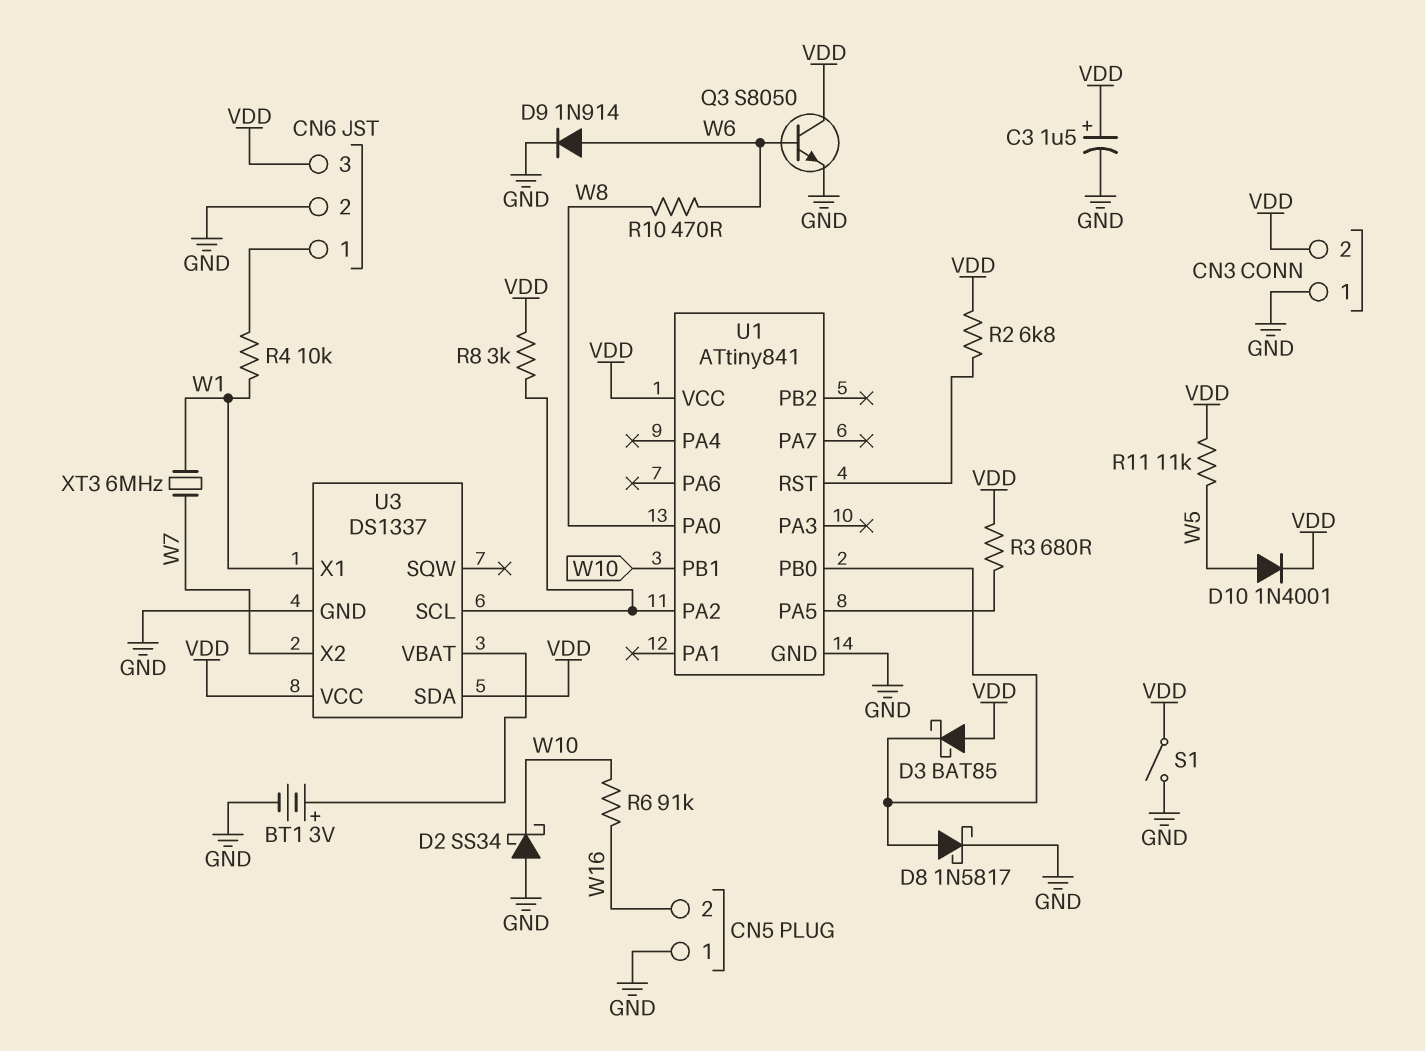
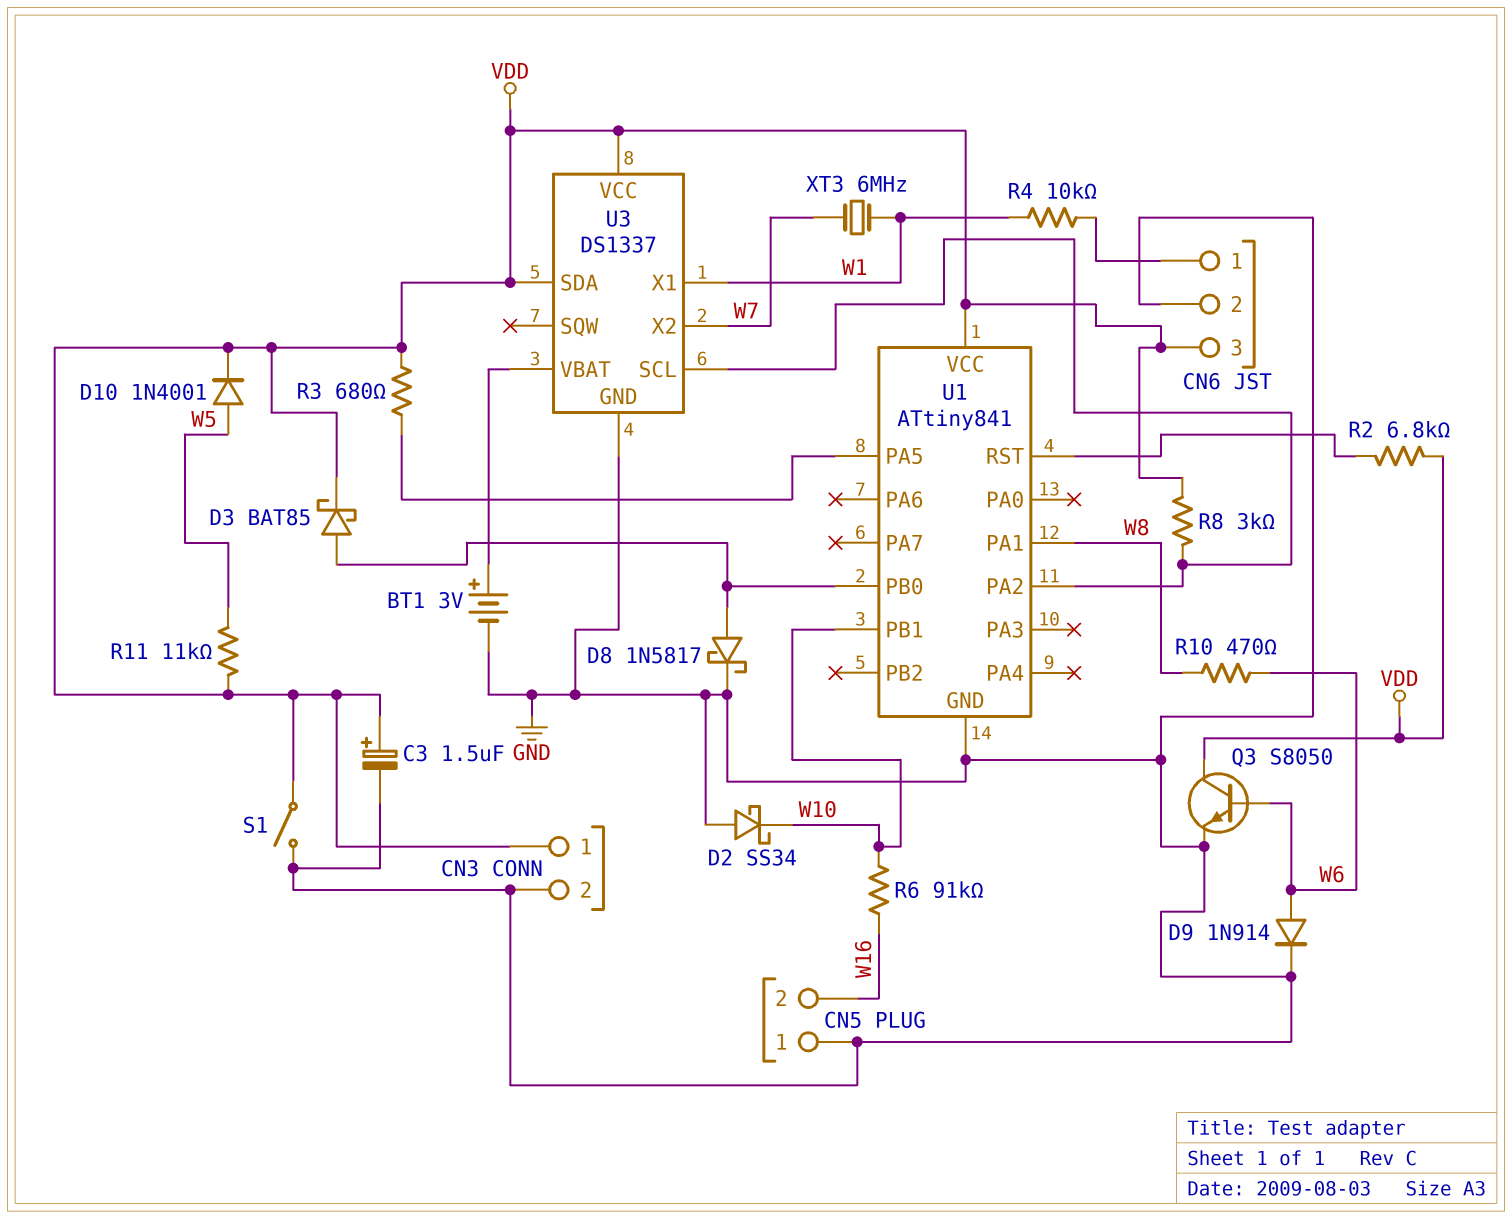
CN3 pin 1: GND -> VDD
CN3 pin 2: VDD -> GND
D3: schottky BAT85 (A VDD, K U1/PB0) -> schottky BAT85 (A U1/PB0, K VDD)
U1 pin PA0: W8 -> none
U1 pin PA1: none -> W8

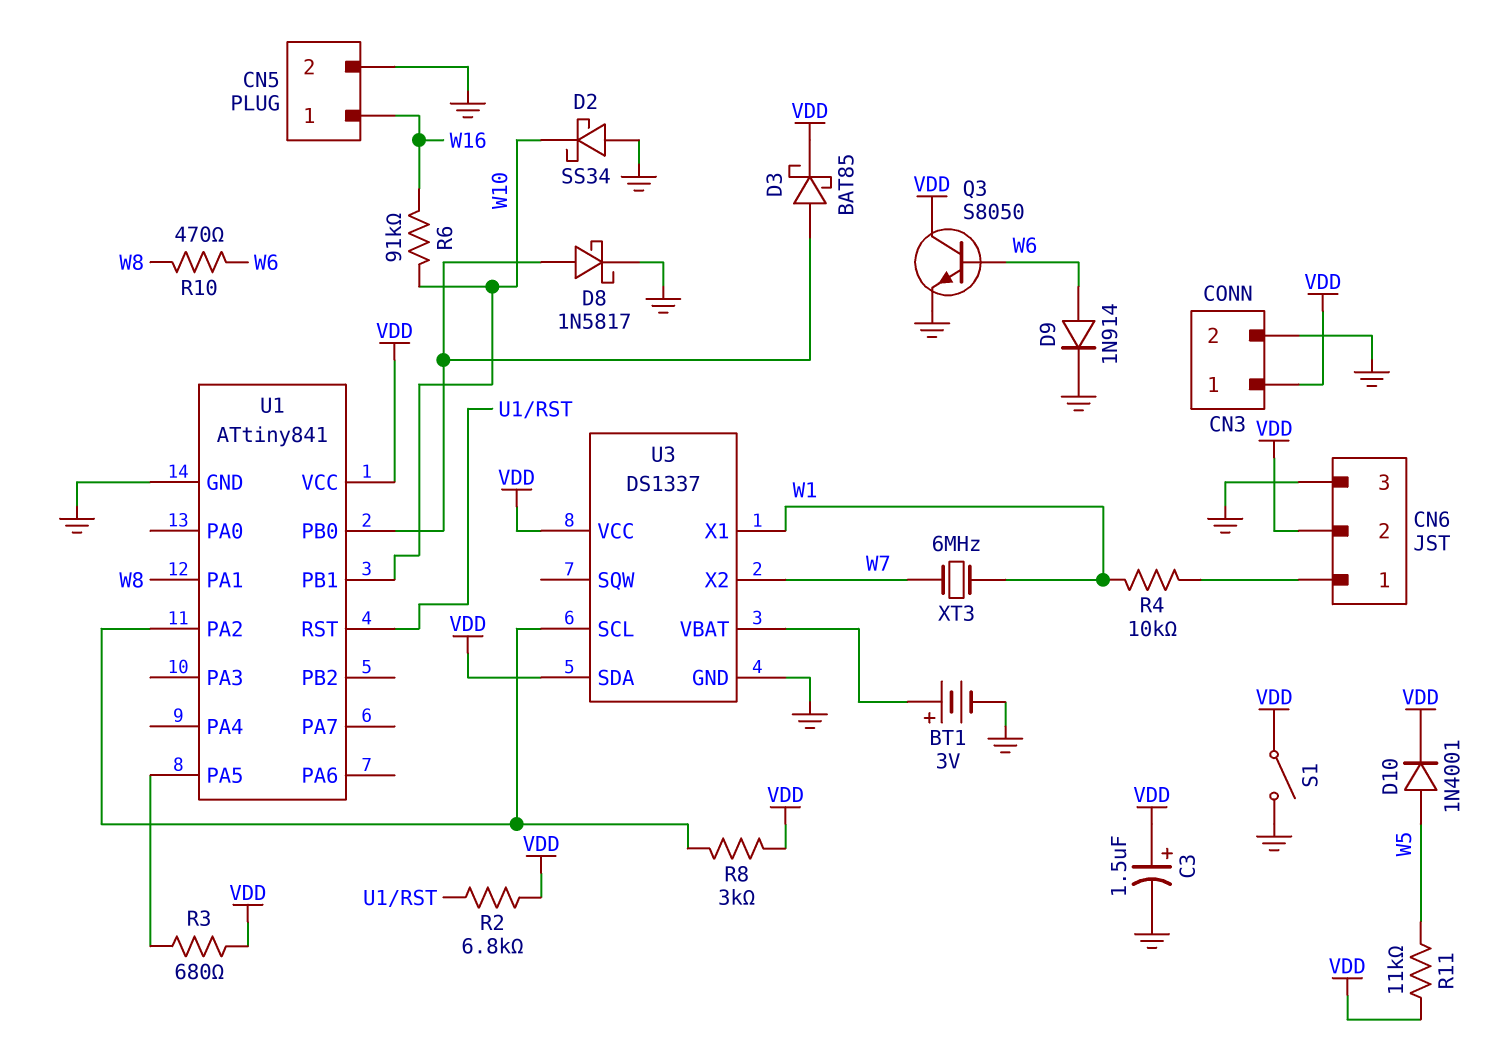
CN5 pin 1: GND -> W16
CN5 pin 2: W16 -> GND
CN6 pin 2: GND -> VDD
CN6 pin 3: VDD -> GND

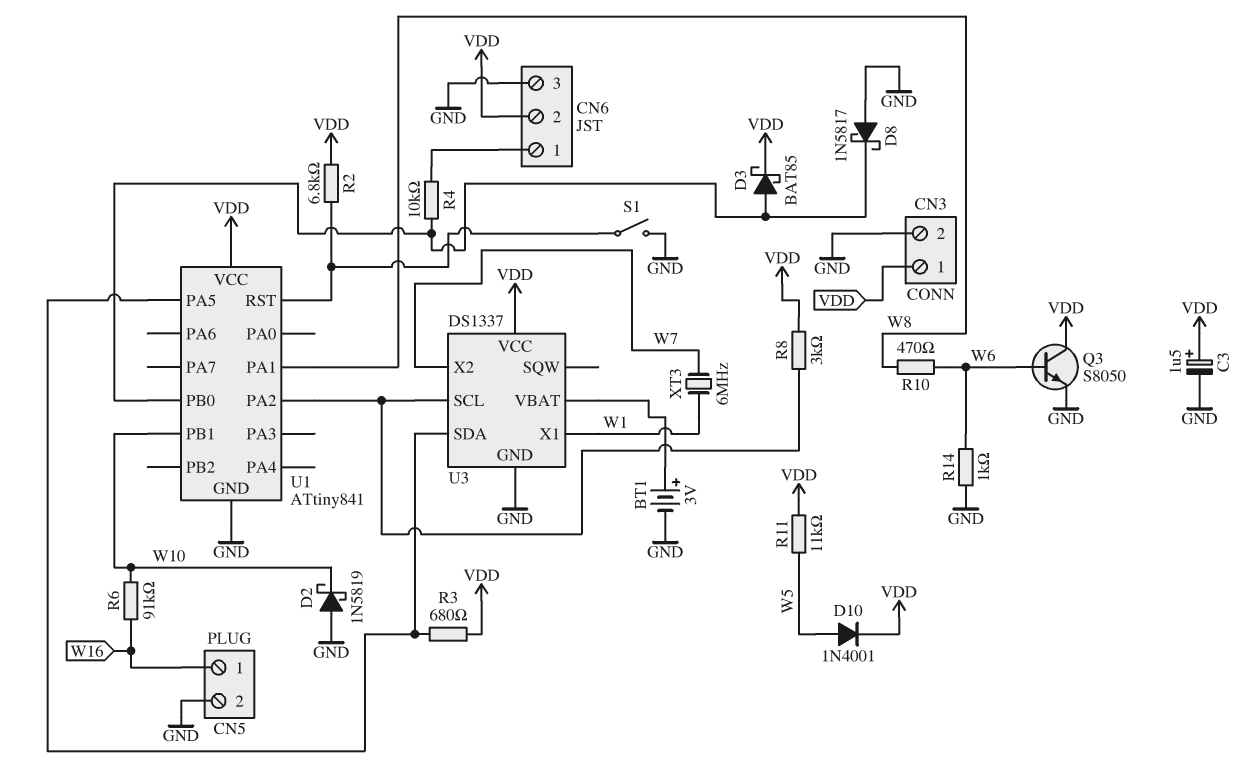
D2: schottky SS34 (A GND, K W10) -> schottky 1N5819 (A GND, K W10)
D8: schottky 1N5817 (A U1/PB0, K GND) -> schottky 1N5817 (A GND, K U1/PB0)
D9: diode 1N914 (A W6, K GND) -> none
R4: 10k (CN6/1, W1) -> 10k (CN6/1, U1/PB0)
R14: none -> 1k (GND, W6)
S1: switch (GND, VDD) -> switch (GND, U1/RST)
U3 pin SDA: VDD -> U1/PA5

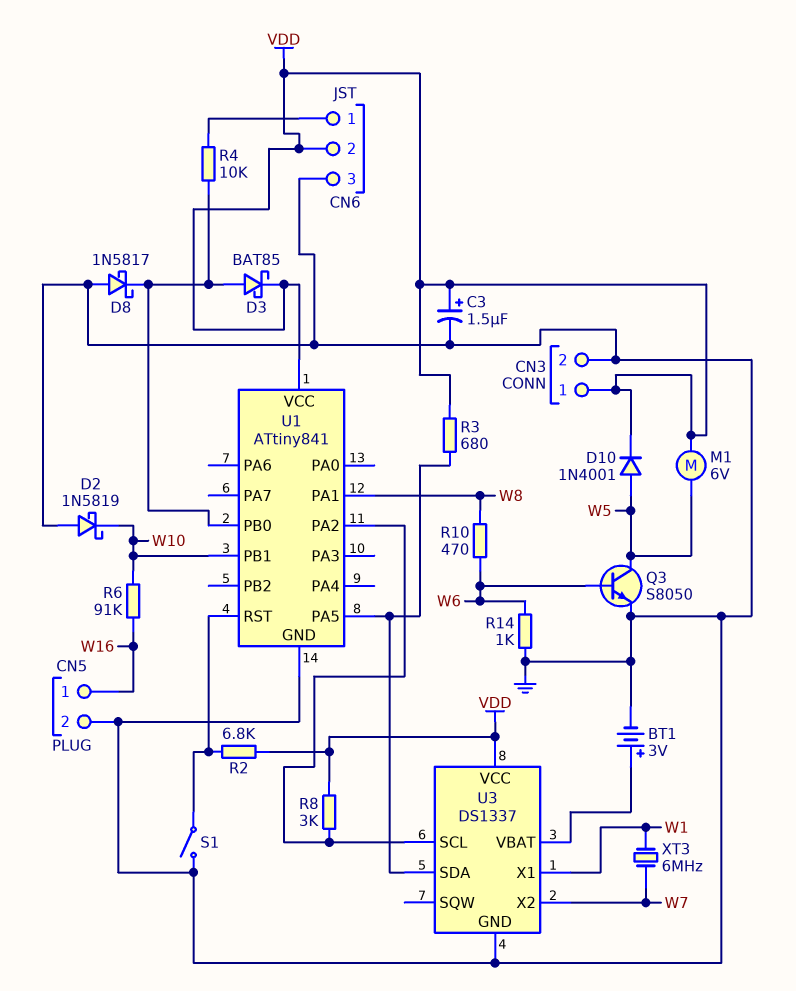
M1: none -> motor 6V (VDD, W5)
Q3: NPN S8050 (B W6, C VDD, E GND) -> NPN S8050 (B W6, C W5, E GND)
R11: 11k (VDD, W5) -> none

